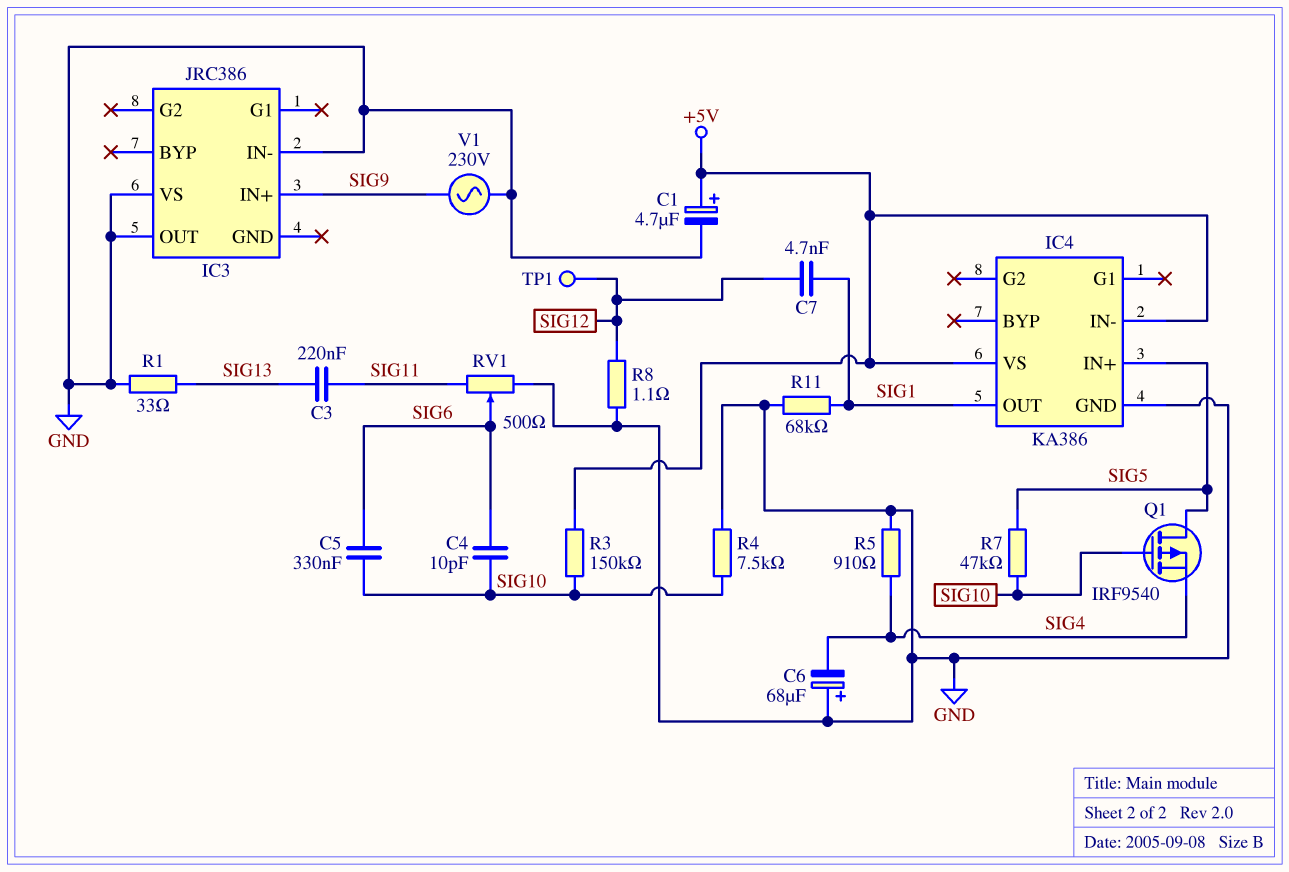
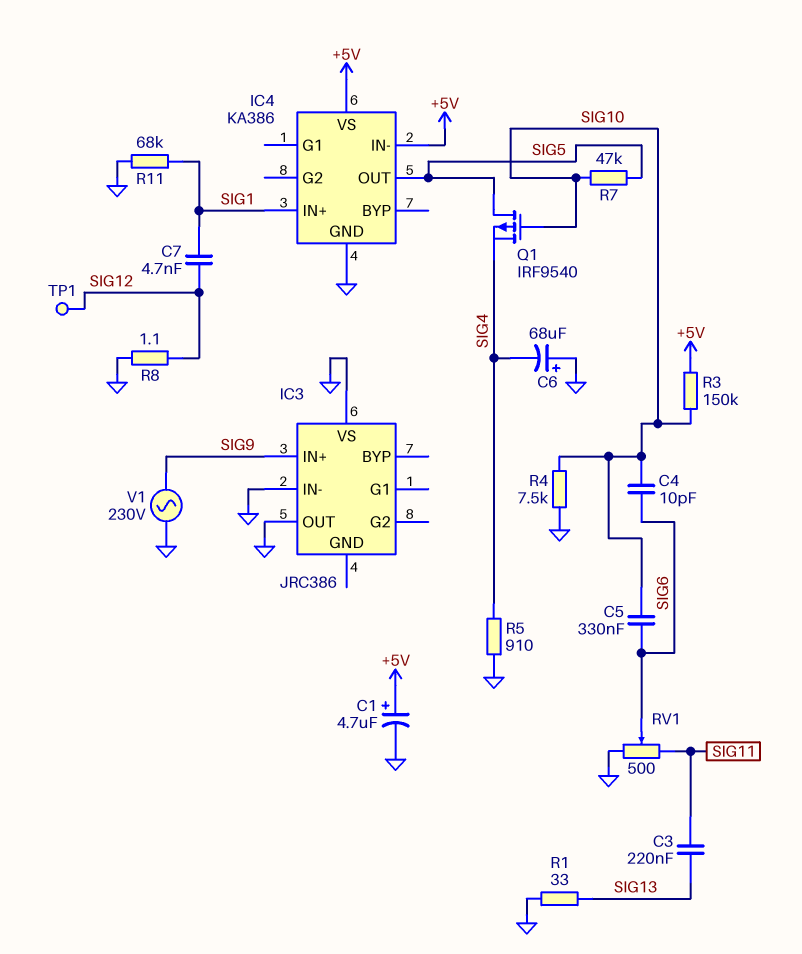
IC4 pin IN+: SIG5 -> SIG1
IC4 pin OUT: SIG1 -> SIG5

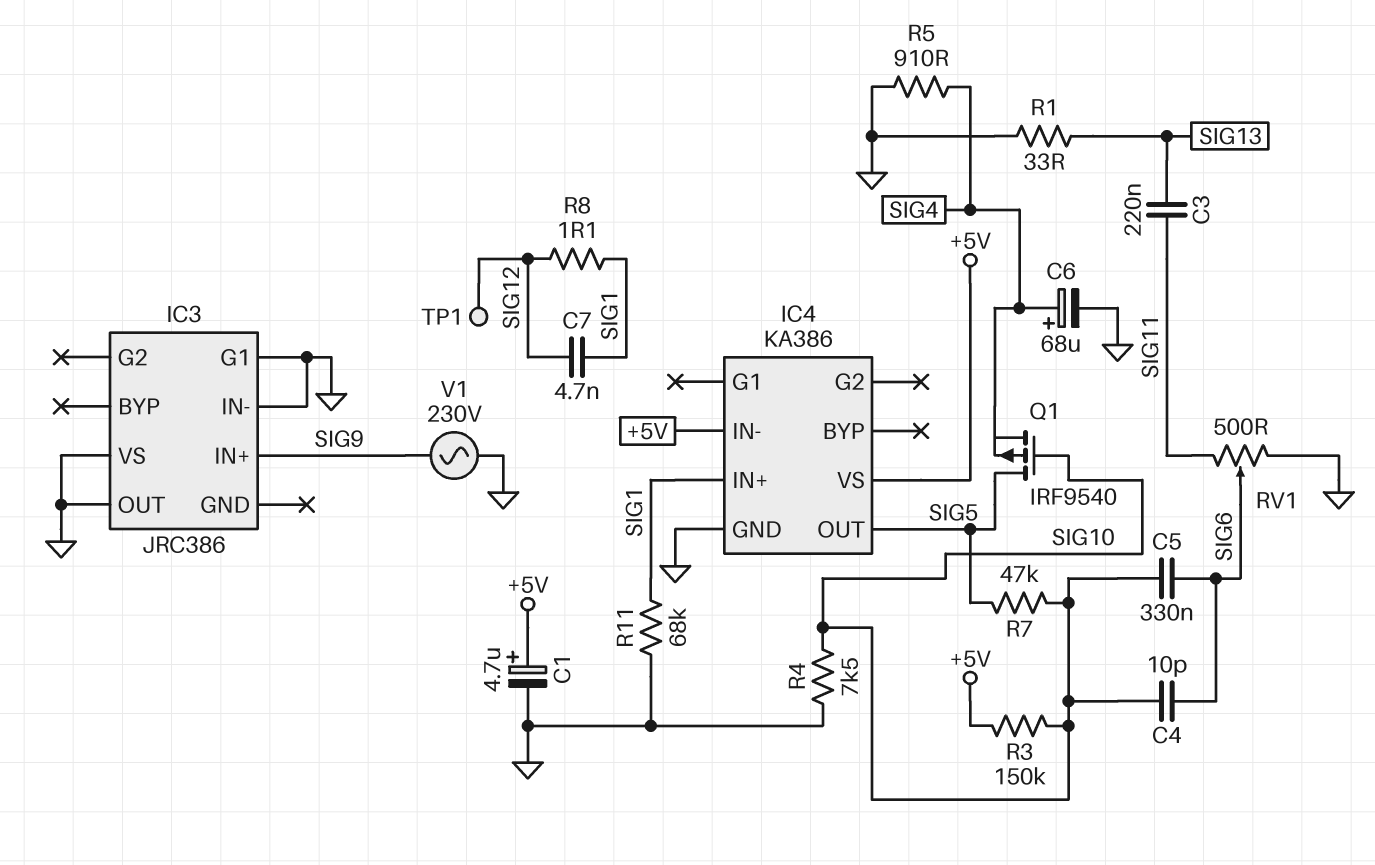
C6: 68uF (plus GND, minus SIG4) -> 68uF (plus SIG4, minus GND)
IC3 pin G1: none -> GND
R8: 1.1 (GND, SIG12) -> 1.1 (SIG1, SIG12)

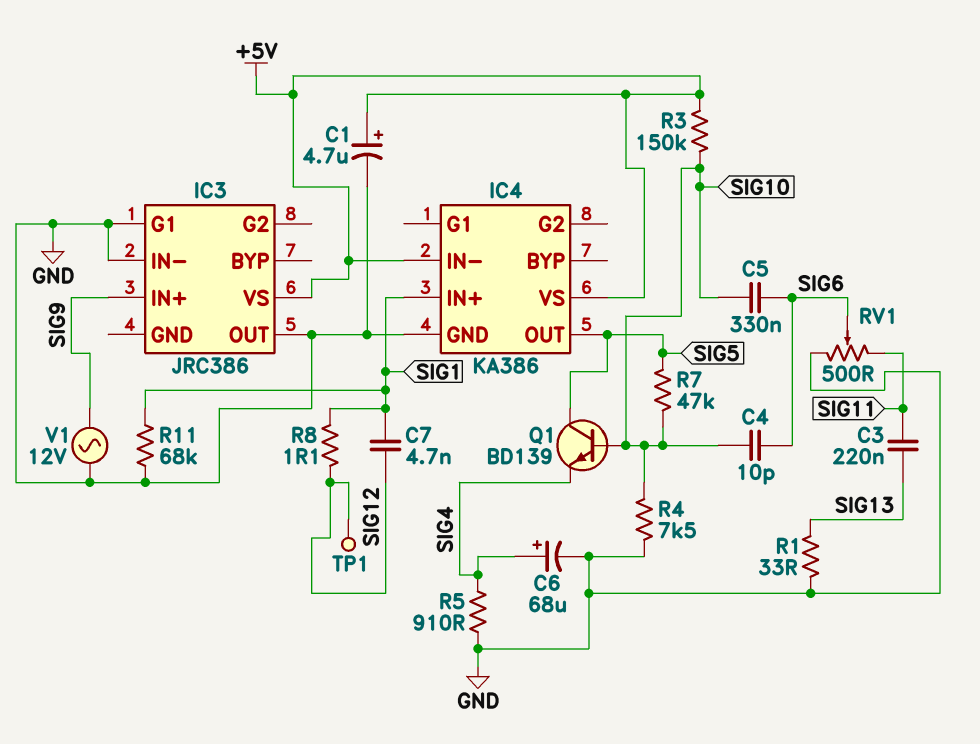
IC3 pin VS: GND -> +5V
Q1: PMOS IRF9540 (G SIG10, D SIG5, S SIG4) -> NPN BD139 (B SIG10, C SIG5, E SIG4)
V1: AC 230V (GND, SIG9) -> AC 12V (GND, SIG9)

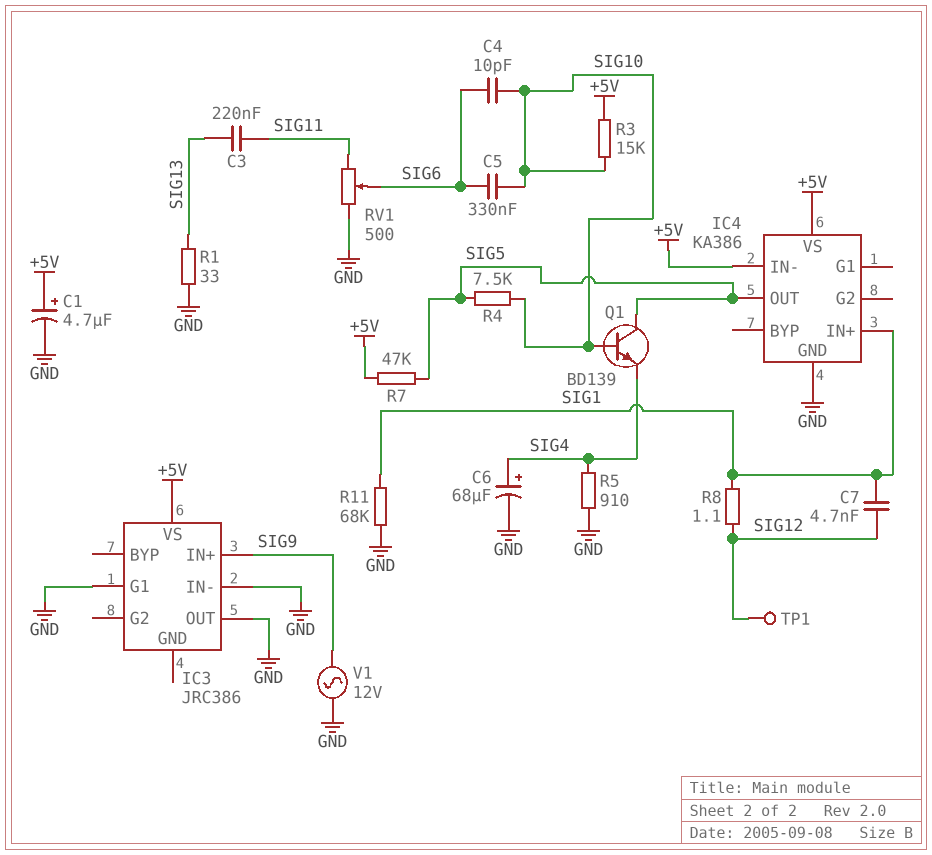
R3: 150k (+5V, SIG10) -> 15k (+5V, SIG10)
R4: 7.5k (GND, SIG10) -> 7.5k (SIG5, SIG10)
R7: 47k (SIG5, SIG10) -> 47k (+5V, SIG5)

